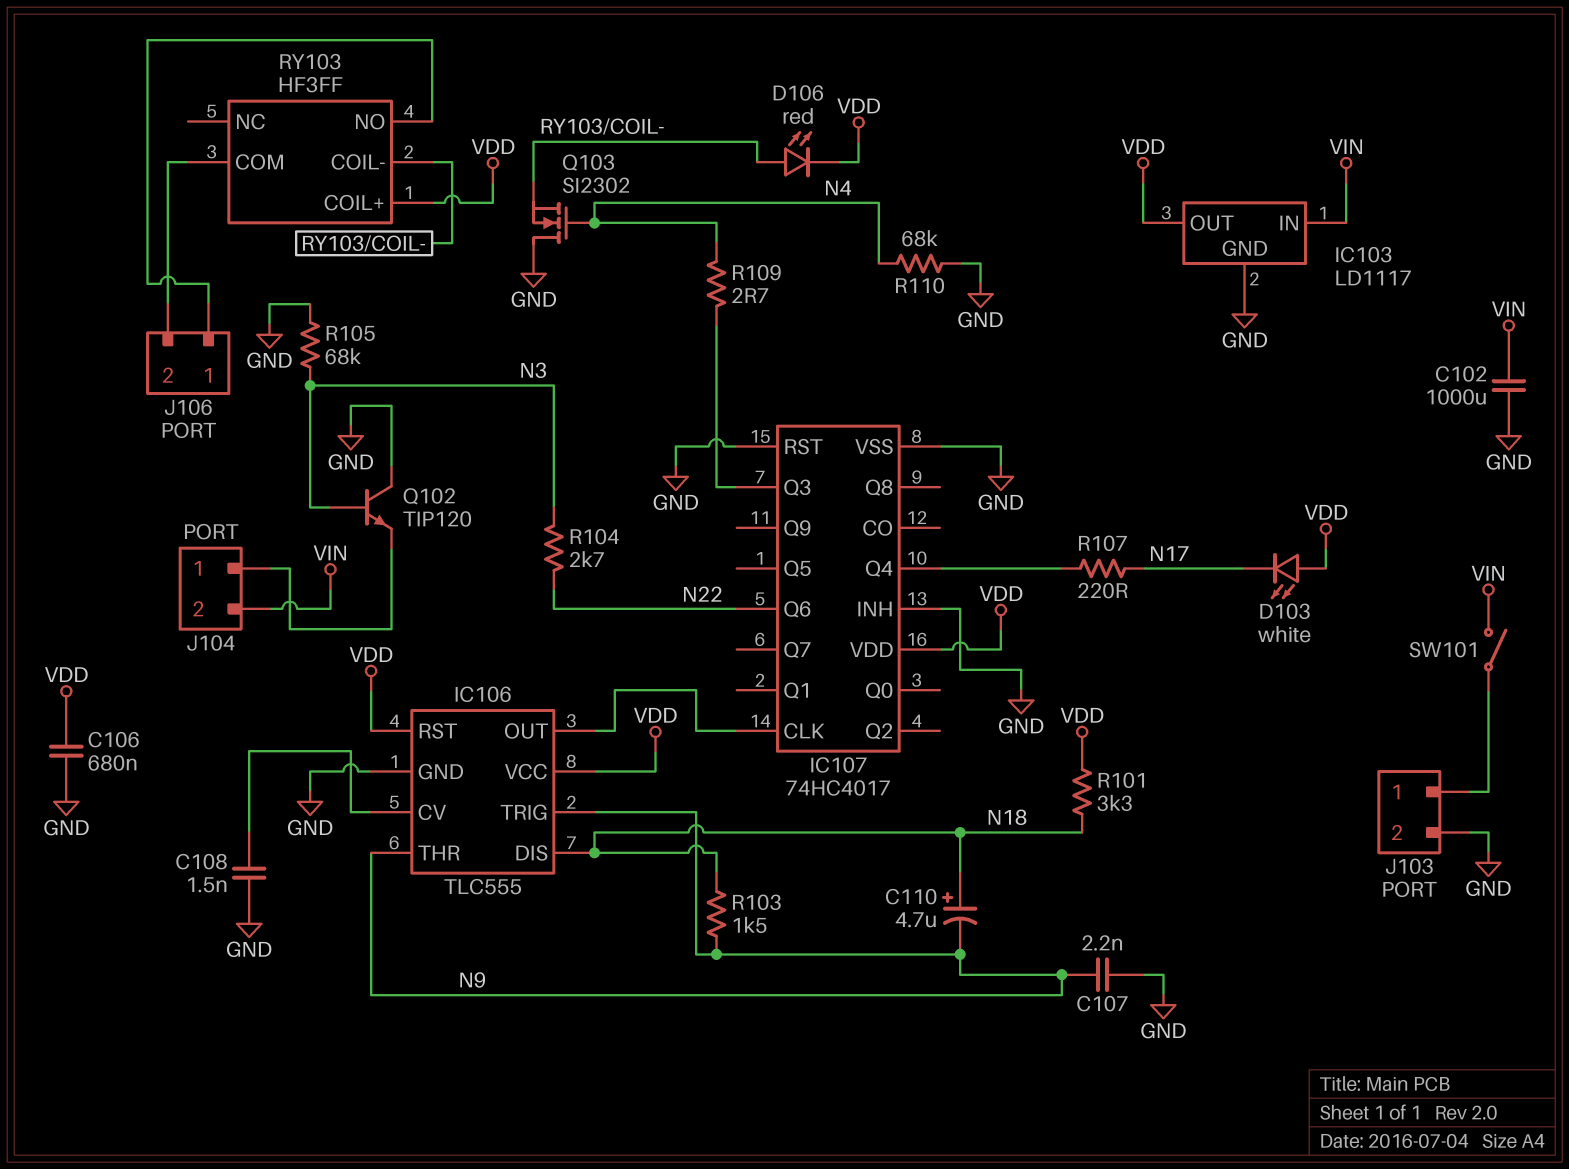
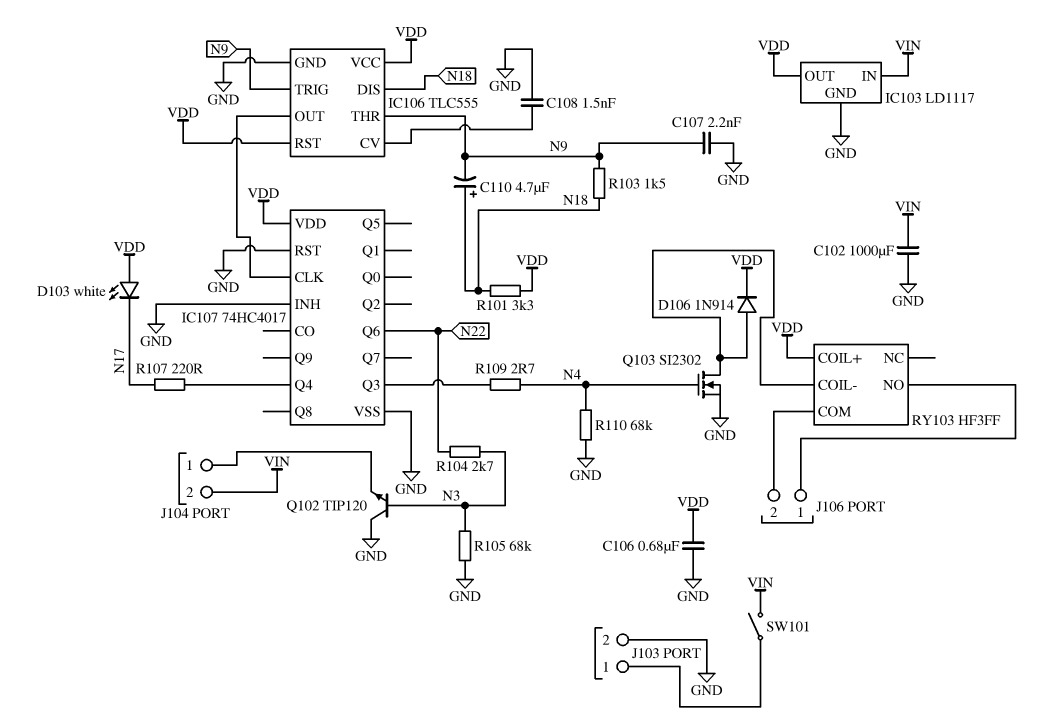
D106: LED red (A RY103/COIL-, K VDD) -> diode 1N914 (A RY103/COIL-, K VDD)
Q103: NMOS SI2302 (G N4, D GND, S RY103/COIL-) -> NMOS SI2302 (G N4, D RY103/COIL-, S GND)

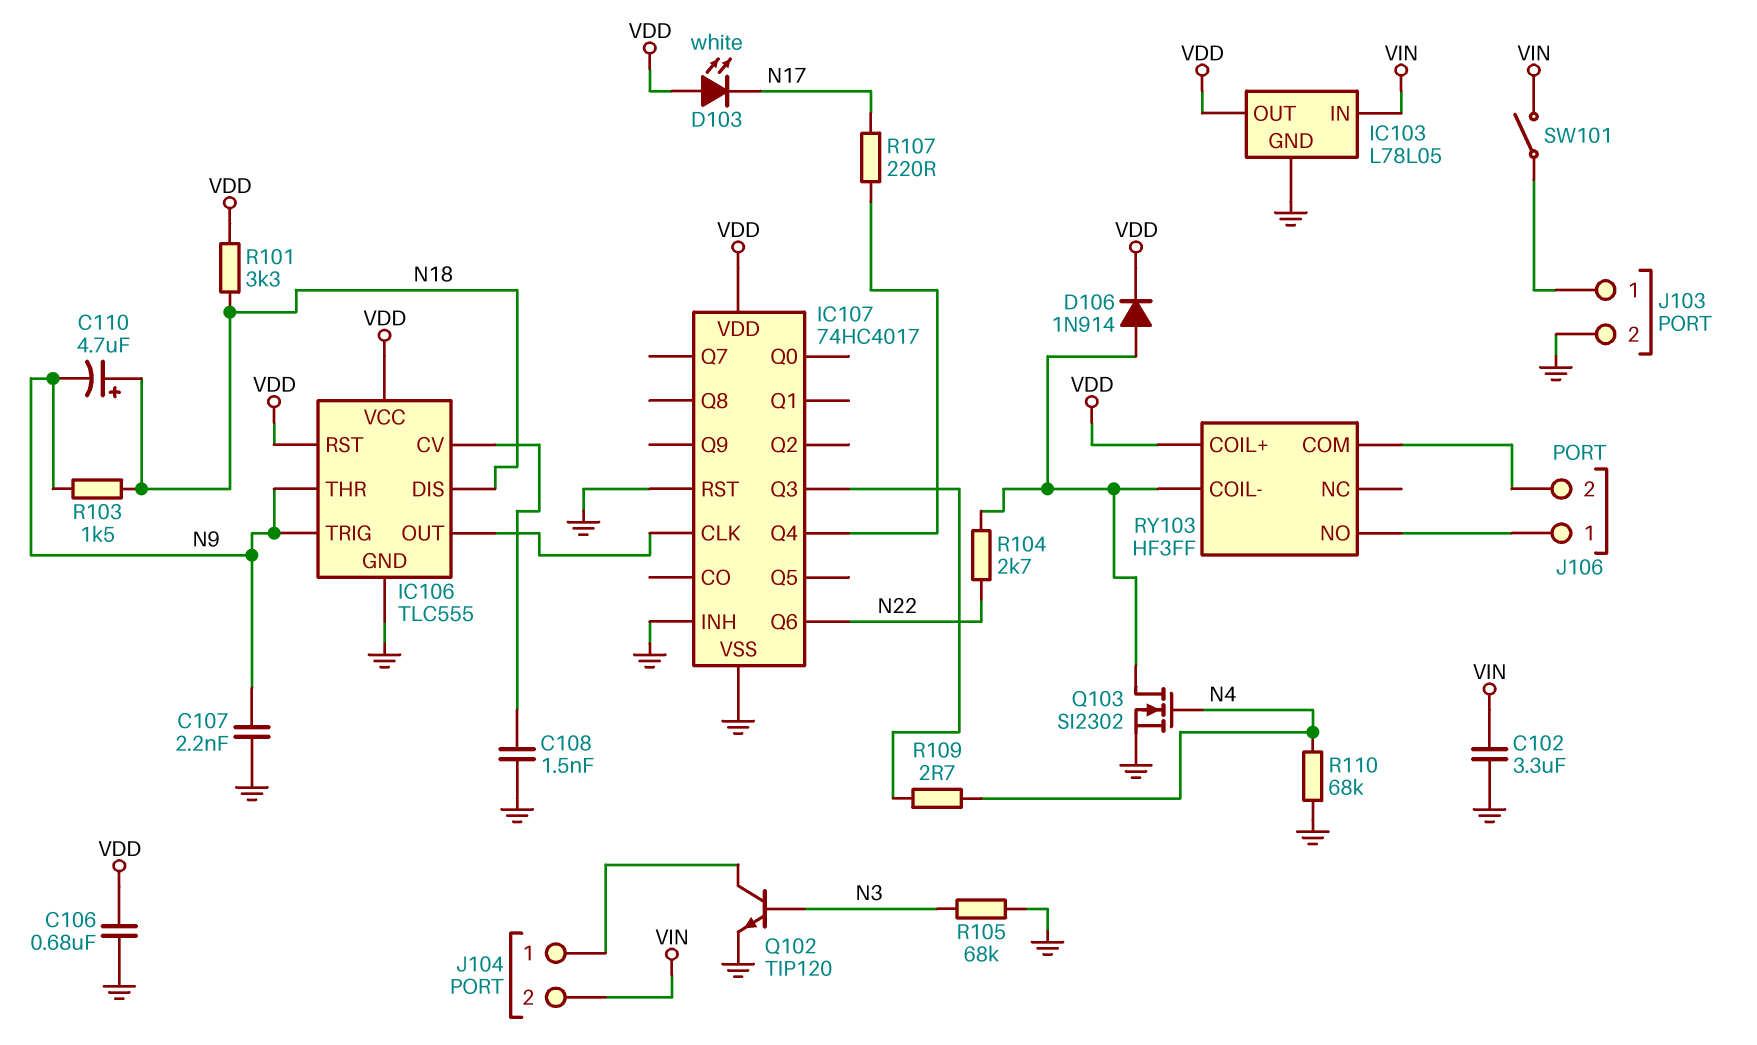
C102: 1000uF (GND, VIN) -> 3.3uF (GND, VIN)
IC103: LD1117 -> L78L05
Q102: NPN TIP120 (B N3, C GND, E J104/1) -> NPN TIP120 (B N3, C J104/1, E GND)
R104: 2.7k (N3, N22) -> 2.7k (N22, RY103/COIL-)

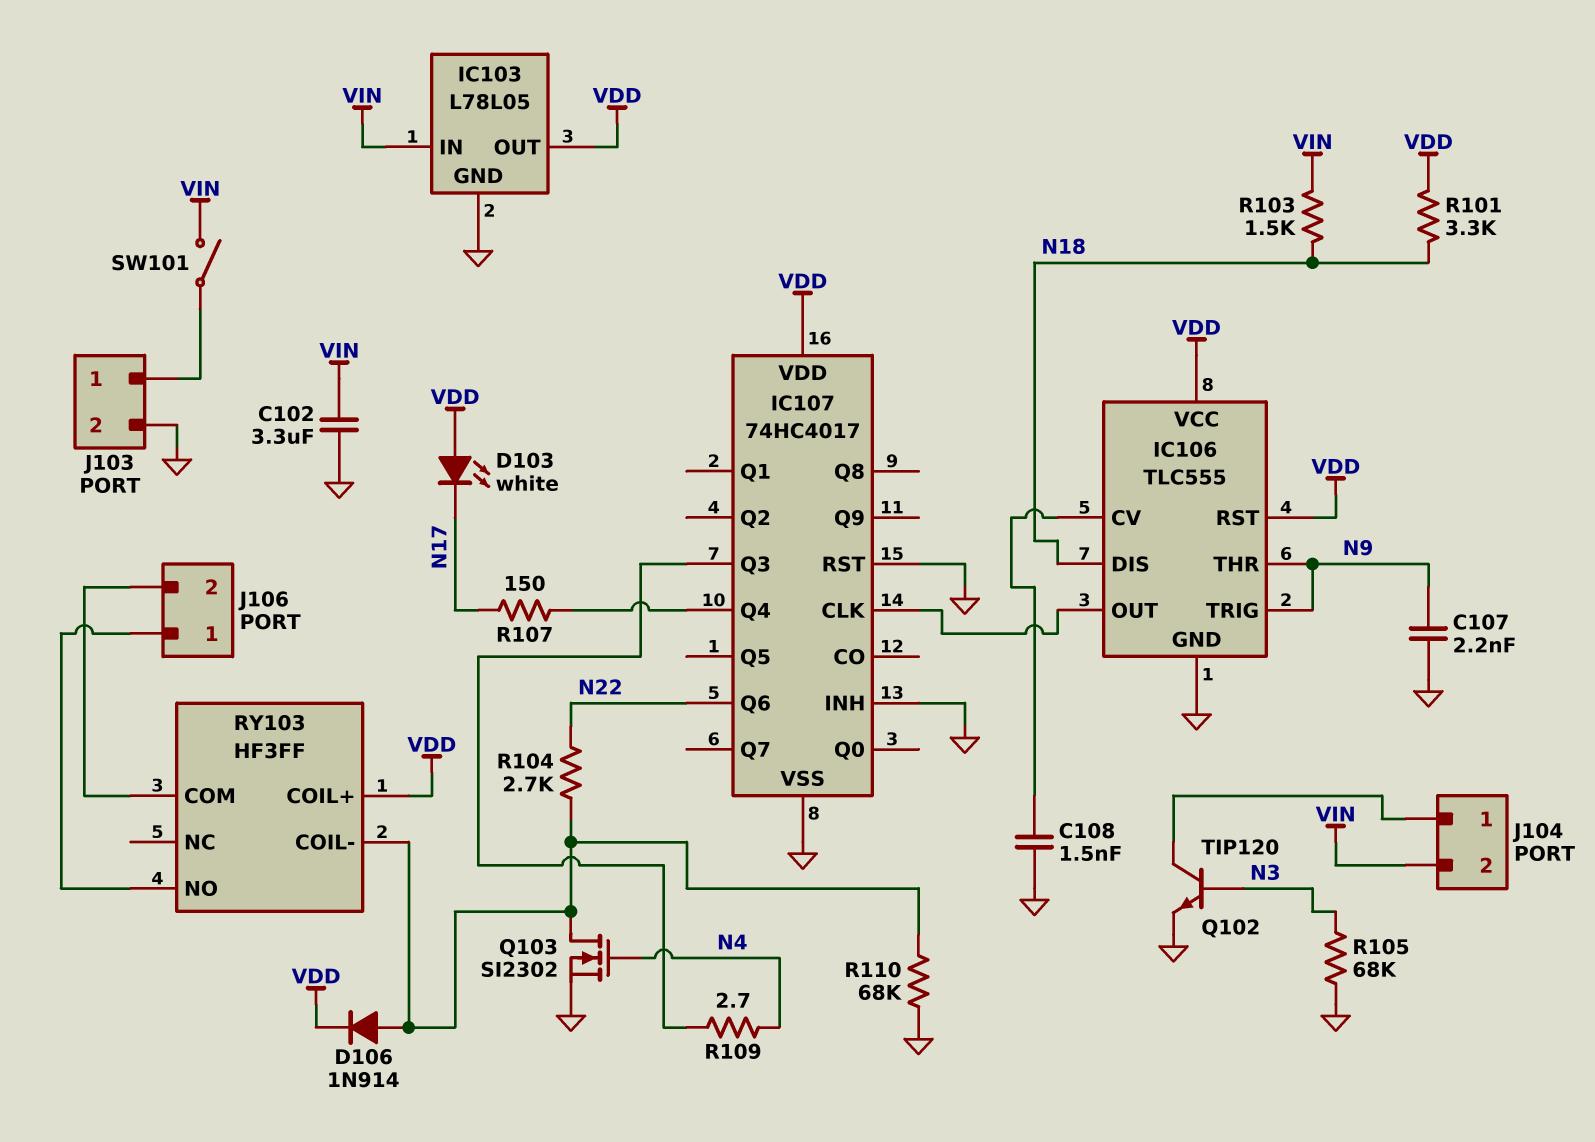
C106: 680nF (GND, VDD) -> none
C110: 4.7uF (plus N18, minus N9) -> none
R103: 1.5k (N9, N18) -> 1.5k (N18, VIN)
R107: 220 (IC107/Q4, N17) -> 150 (IC107/Q4, N17)
R110: 68k (GND, N4) -> 68k (GND, RY103/COIL-)

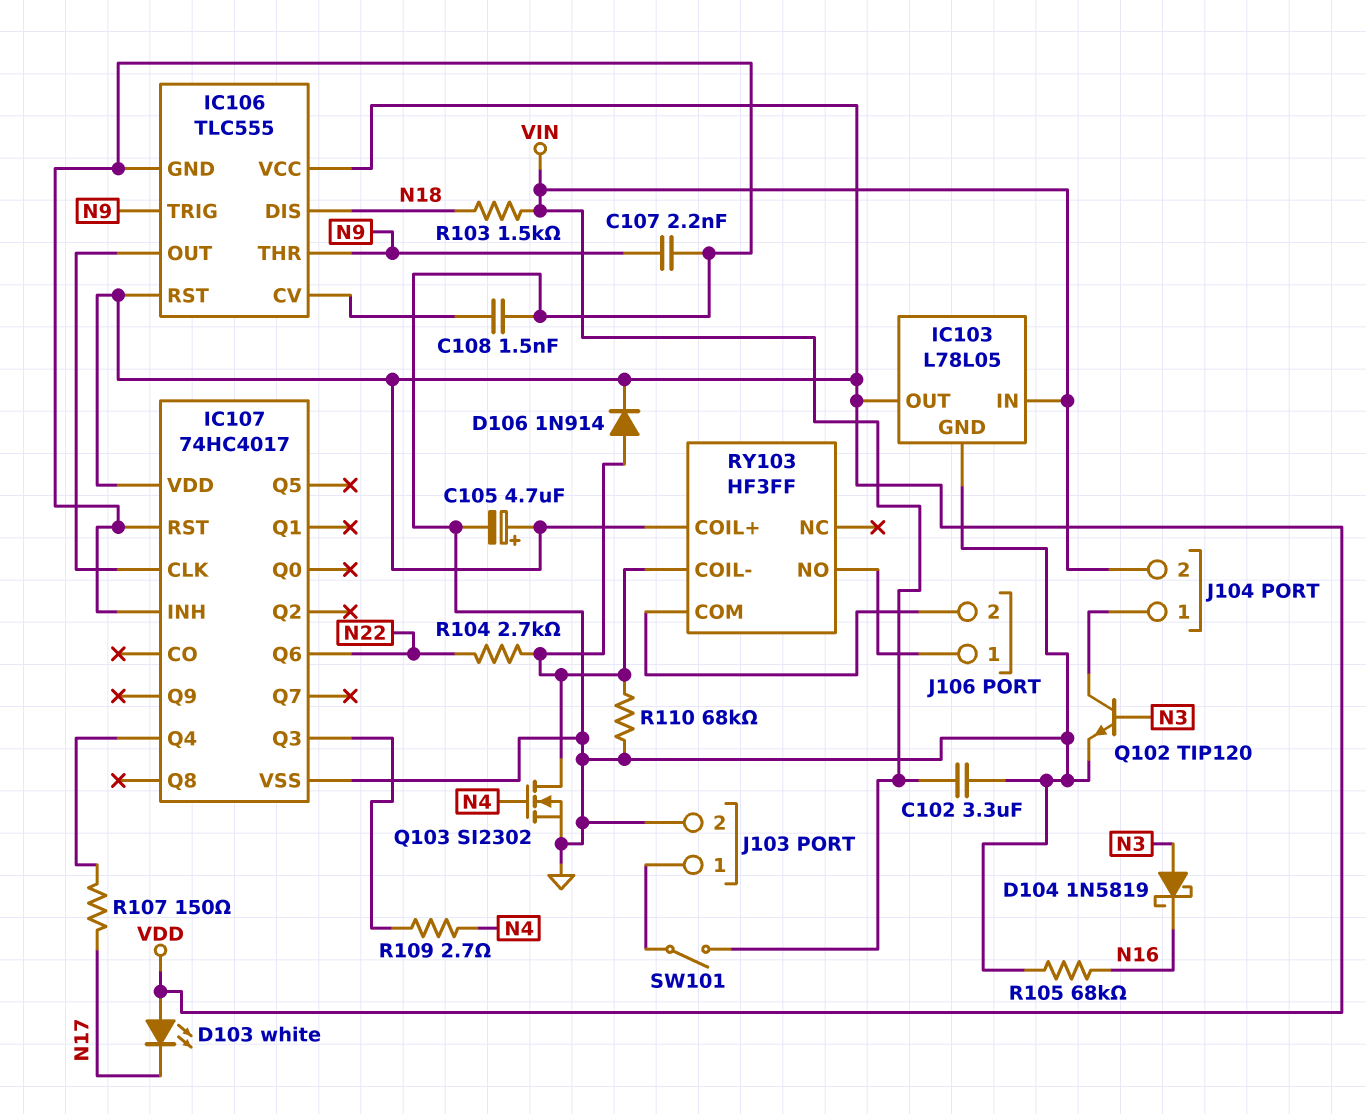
C105: none -> 4.7uF (plus VDD, minus GND)
D104: none -> schottky 1N5819 (A N3, K N16)
R101: 3.3k (N18, VDD) -> none
R105: 68k (GND, N3) -> 68k (GND, N16)

